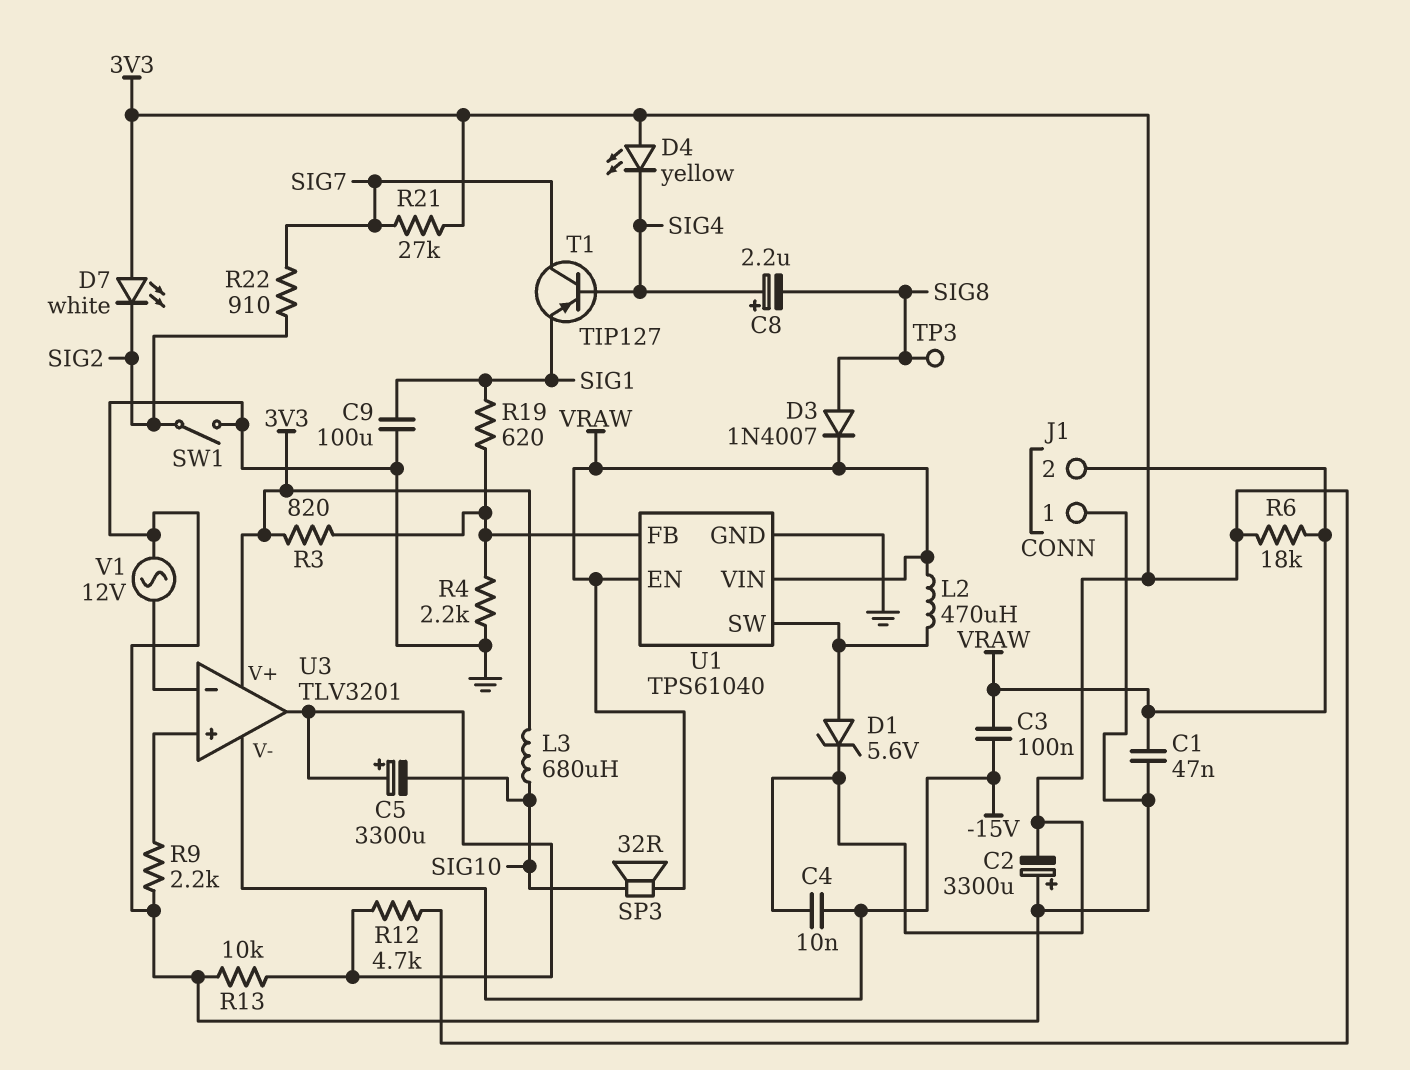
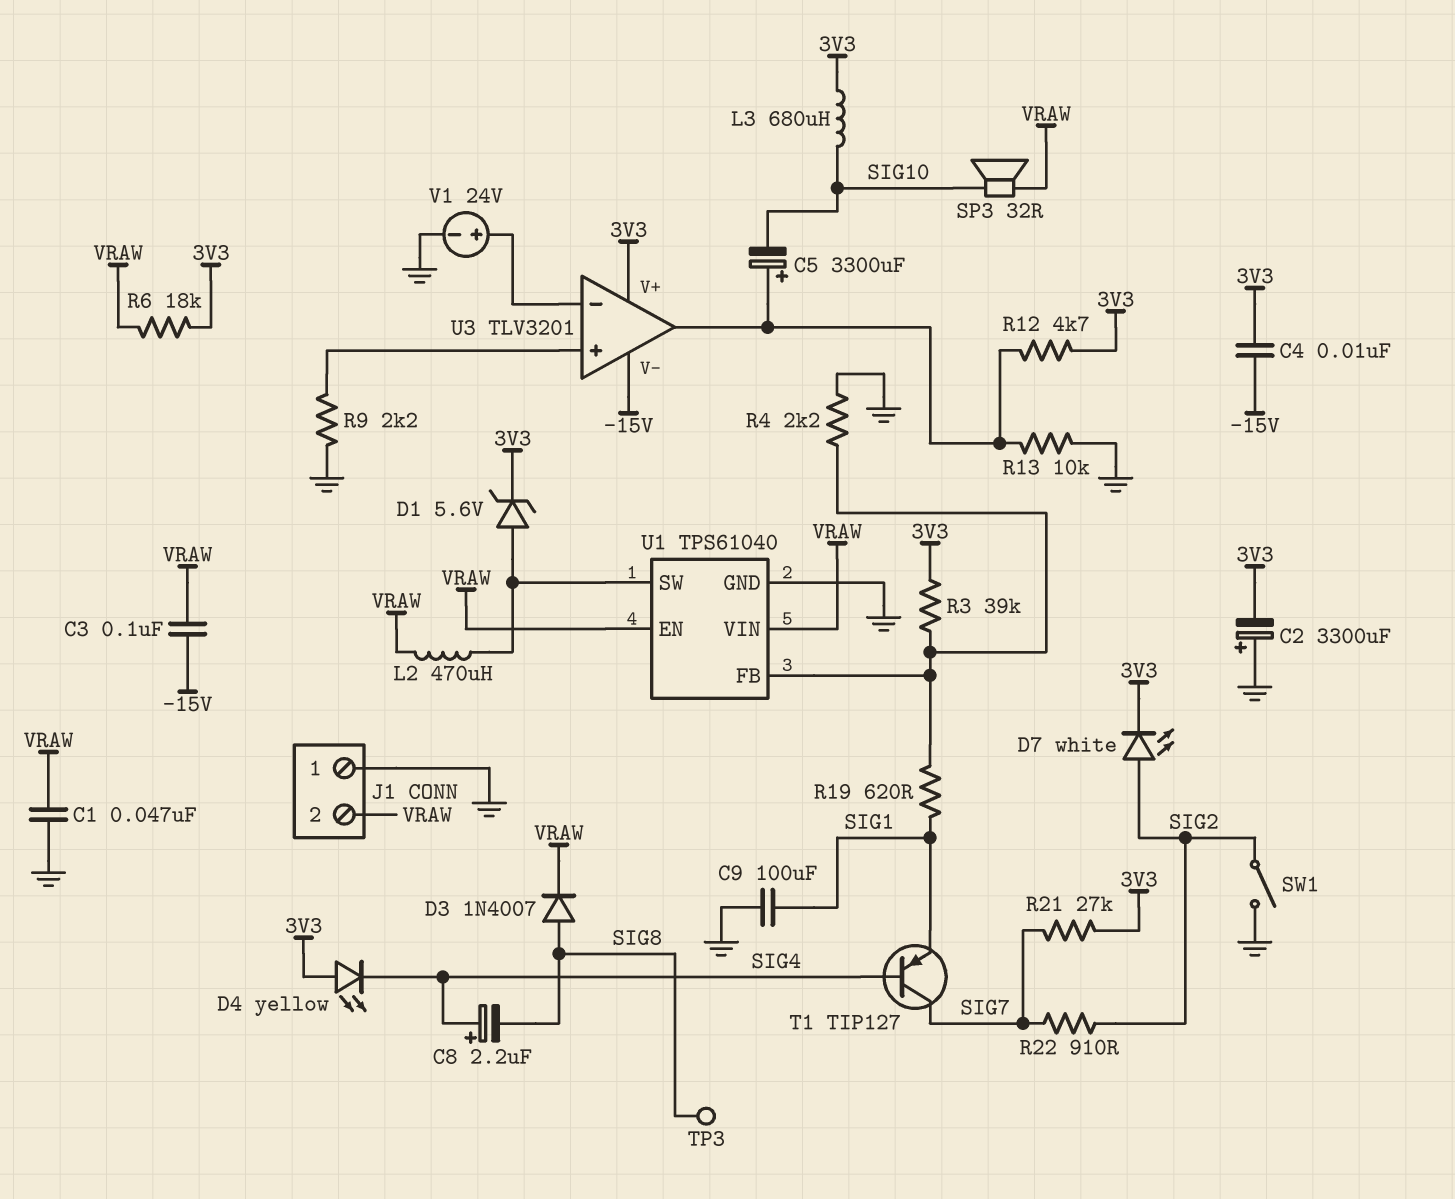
D7: LED white (A 3V3, K SIG2) -> LED white (A SIG2, K 3V3)
R3: 820 (3V3, U1/FB) -> 39k (3V3, U1/FB)
V1: AC 12V (GND, U3/in-) -> 24V (plus U3/in-, minus GND)

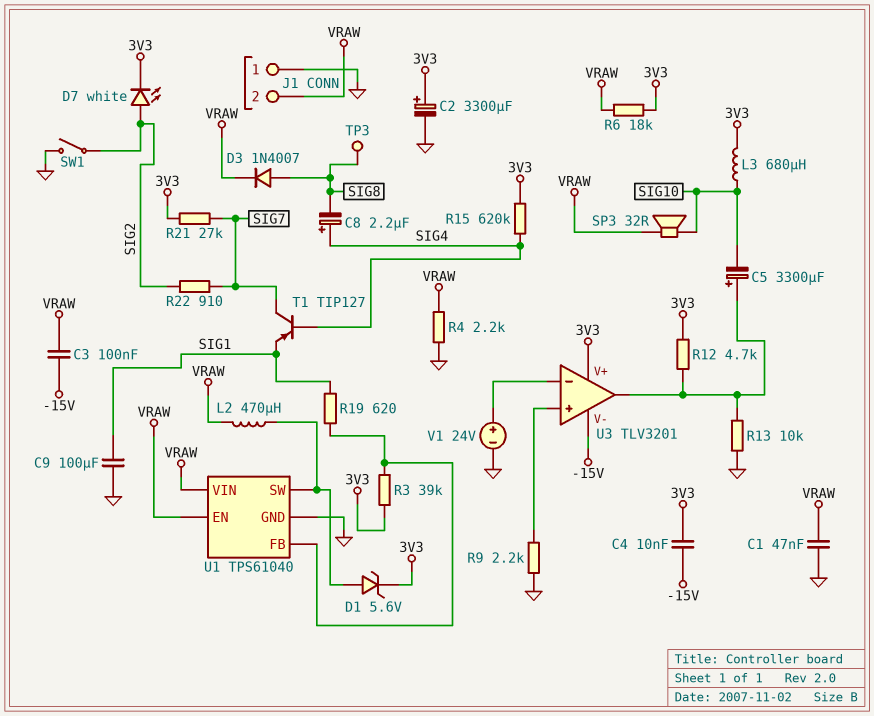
C2: 3300uF (plus GND, minus 3V3) -> 3300uF (plus 3V3, minus GND)
D4: LED yellow (A 3V3, K SIG4) -> none
R4: 2.2k (GND, U1/FB) -> 2.2k (GND, VRAW)
R15: none -> 620k (3V3, SIG4)

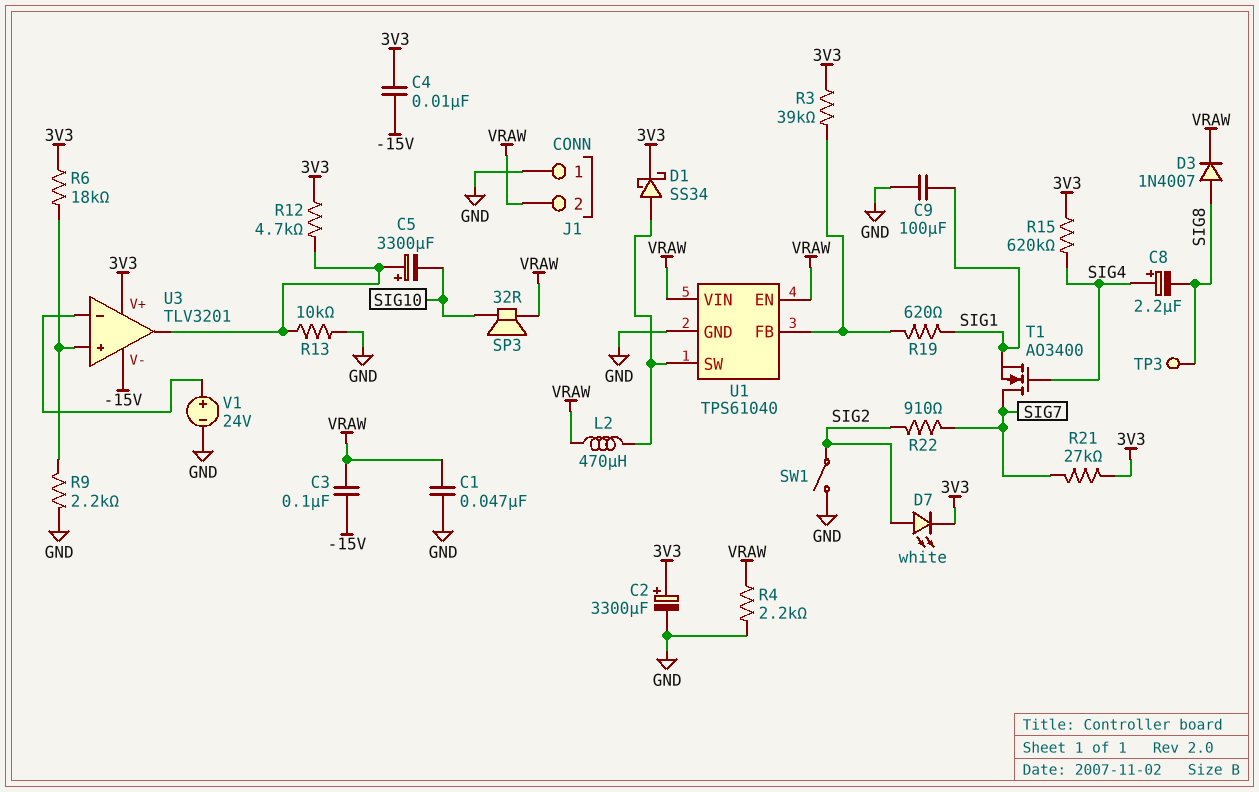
D1: zener 5.6V (A U1/SW, K 3V3) -> schottky SS34 (A U1/SW, K 3V3)
L3: 680uH (3V3, SIG10) -> none
R6: 18k (3V3, VRAW) -> 18k (3V3, U3/in+)
T1: PNP TIP127 (B SIG4, C SIG7, E SIG1) -> NMOS AO3400 (G SIG4, D SIG7, S SIG1)

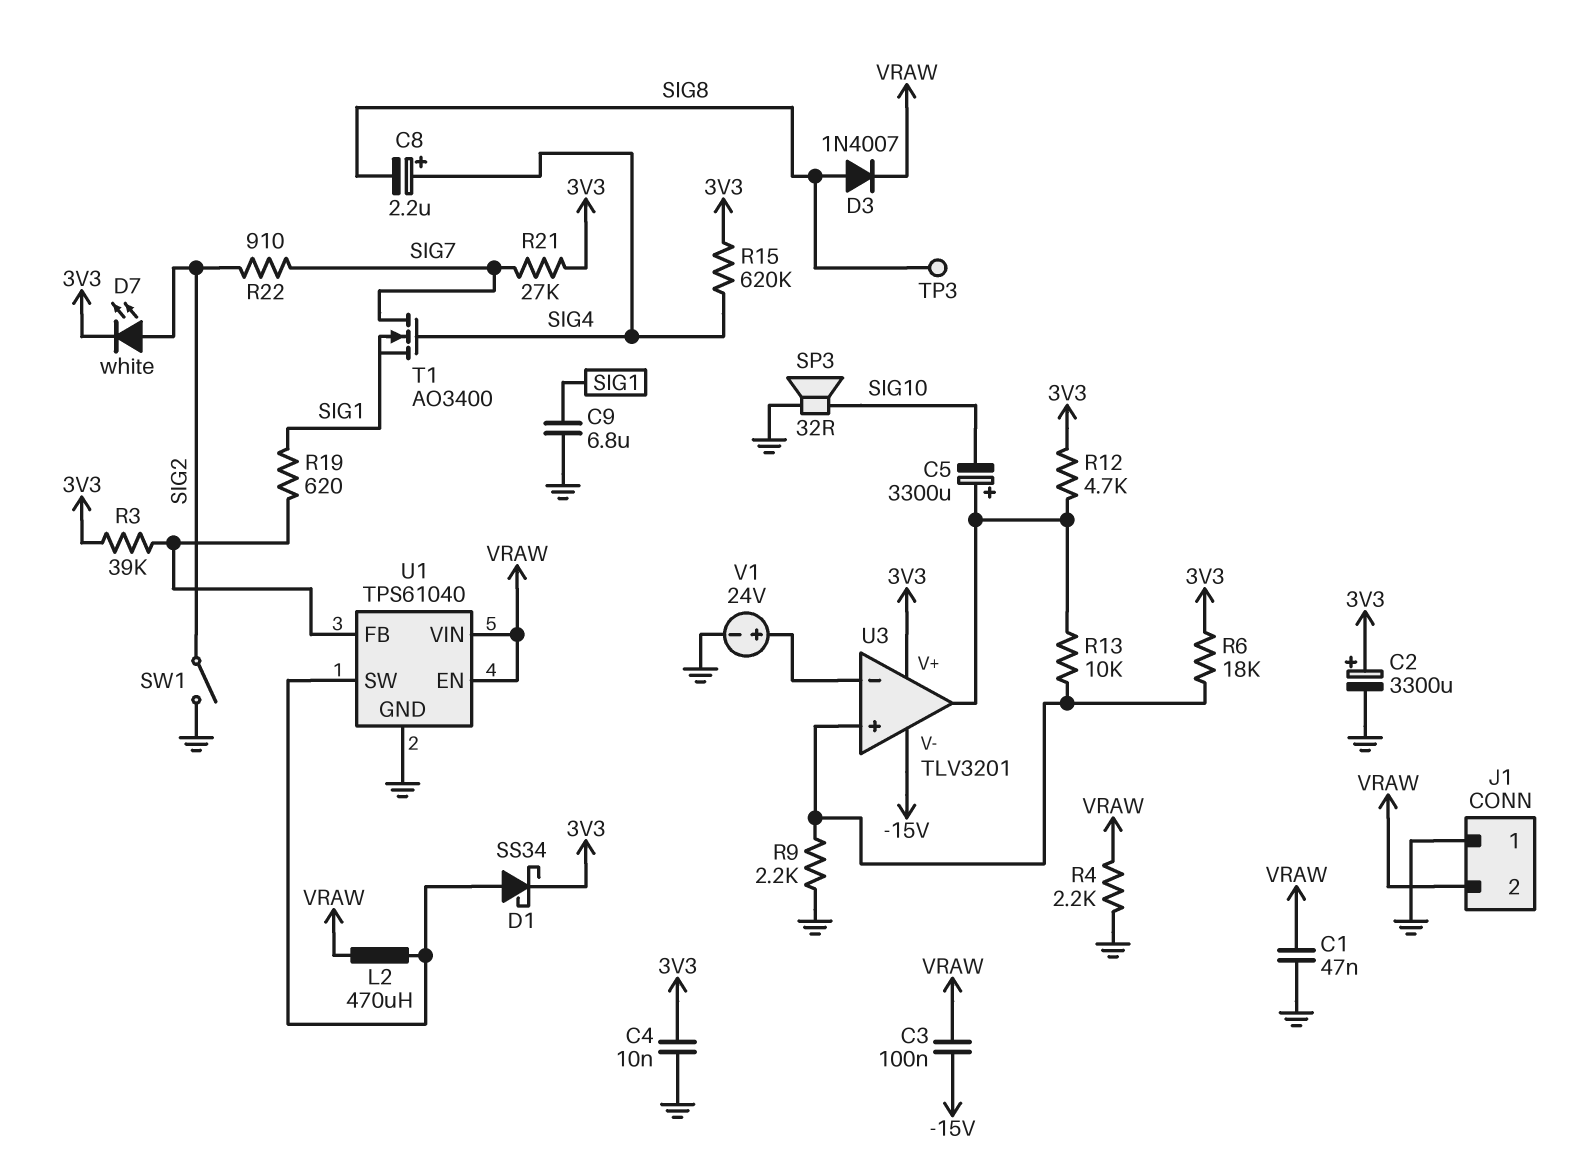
C4: 10nF (-15V, 3V3) -> 10nF (3V3, GND)
C9: 100uF (GND, SIG1) -> 6.8uF (GND, SIG1)
R13: 10k (GND, U3/out) -> 10k (U3/in+, U3/out)
SP3: speaker 32R (SIG10, VRAW) -> speaker 32R (GND, SIG10)

